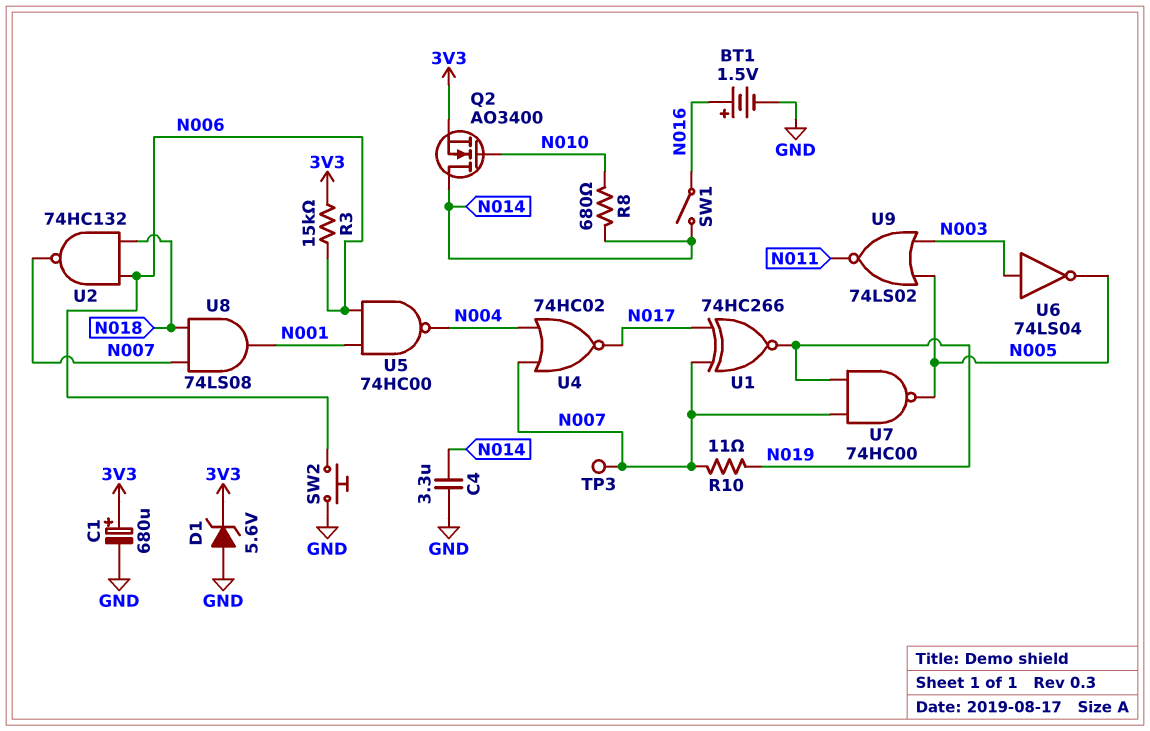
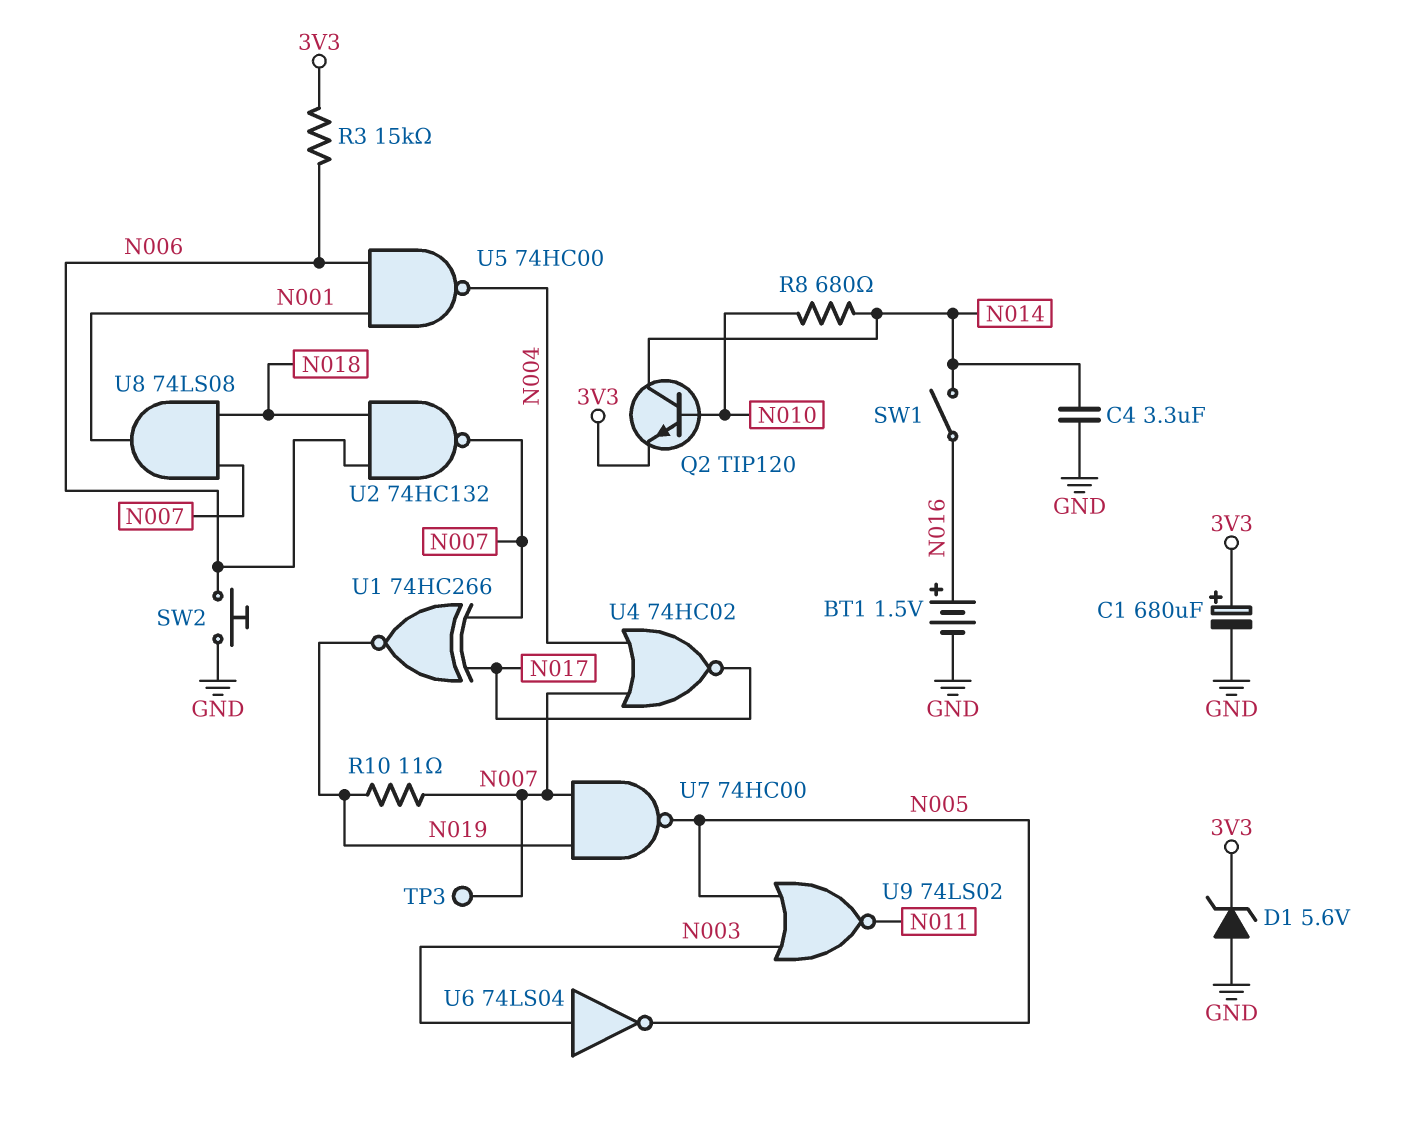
Q2: NMOS AO3400 (G N010, D N014, S 3V3) -> NPN TIP120 (B N010, C N014, E 3V3)

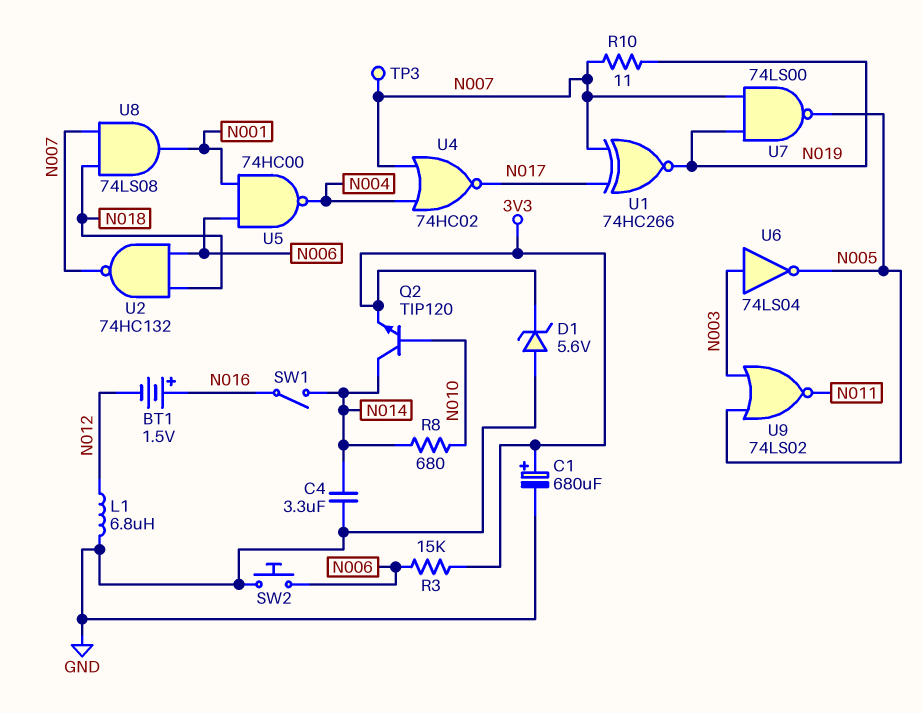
BT1: 1.5V (plus N016, minus GND) -> 1.5V (plus N016, minus N012)
L1: none -> 6.8uH (GND, N012)
U7: NAND 74HC00 (in N007, in N019, out N005) -> NAND 74LS00 (in N007, in N019, out N005)

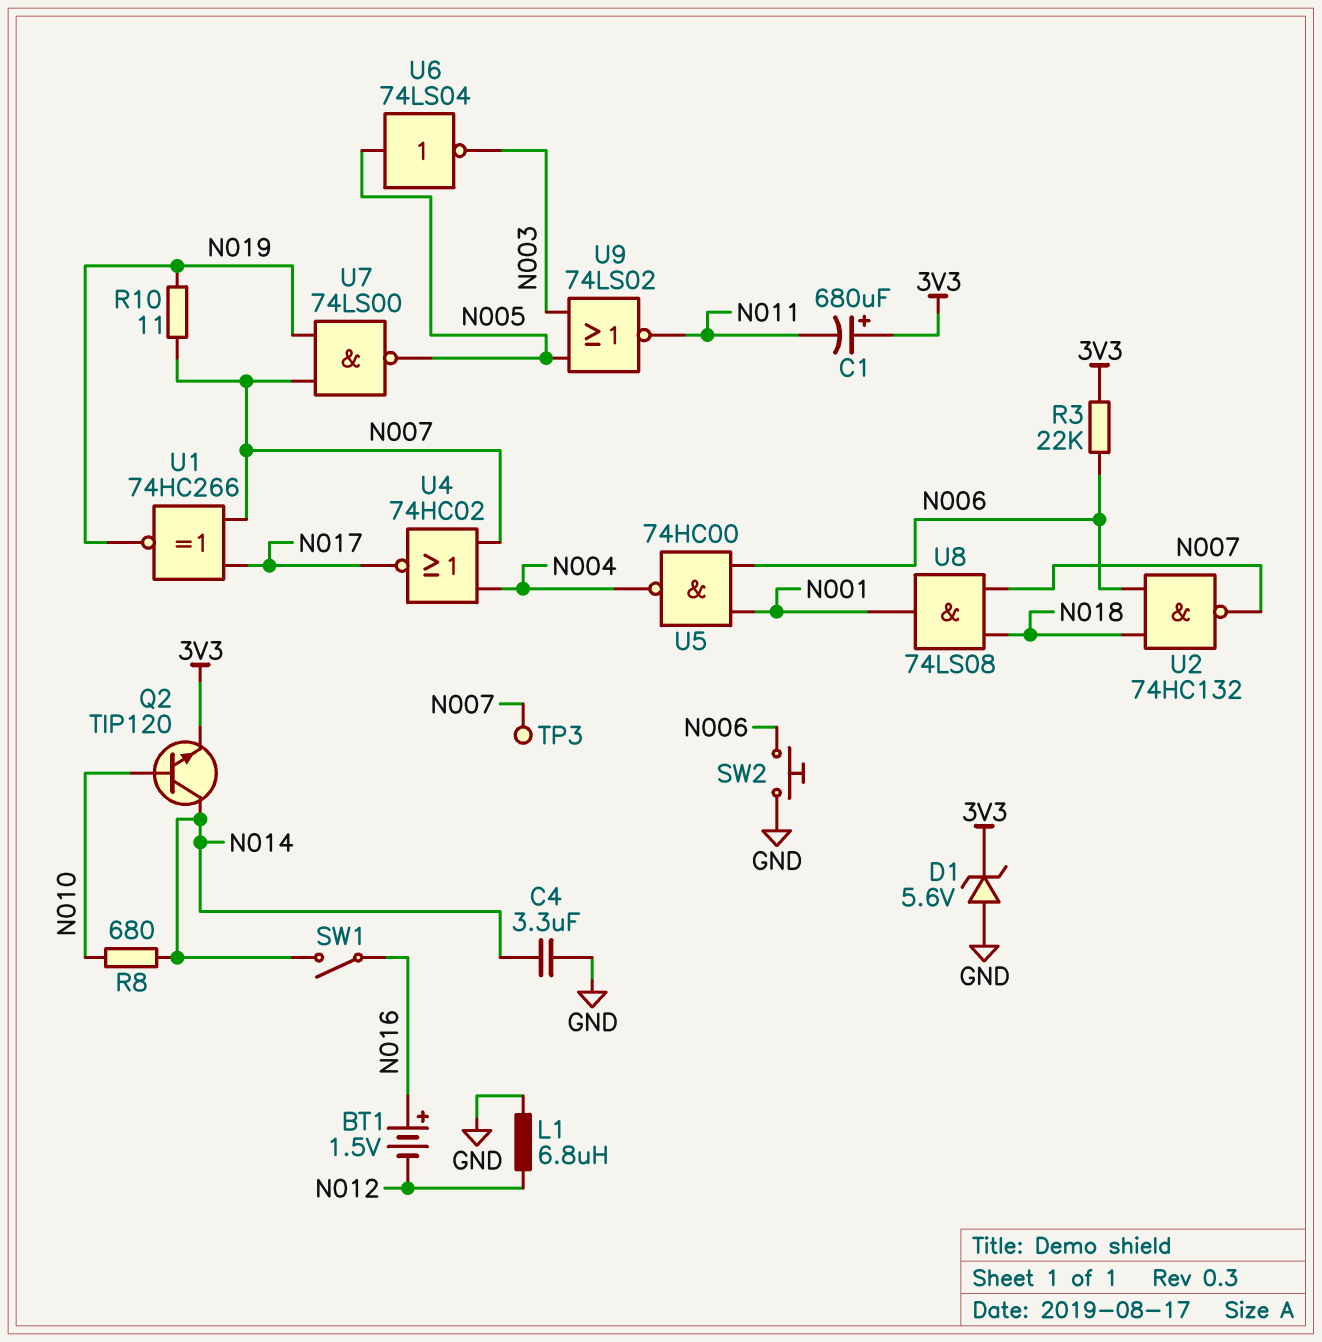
C1: 680uF (plus 3V3, minus GND) -> 680uF (plus 3V3, minus N011)
R3: 15k (3V3, N006) -> 22k (3V3, N006)
U6: NOT 74LS04 (in N003, out N005) -> NOT 74LS04 (in N005, out N003)

